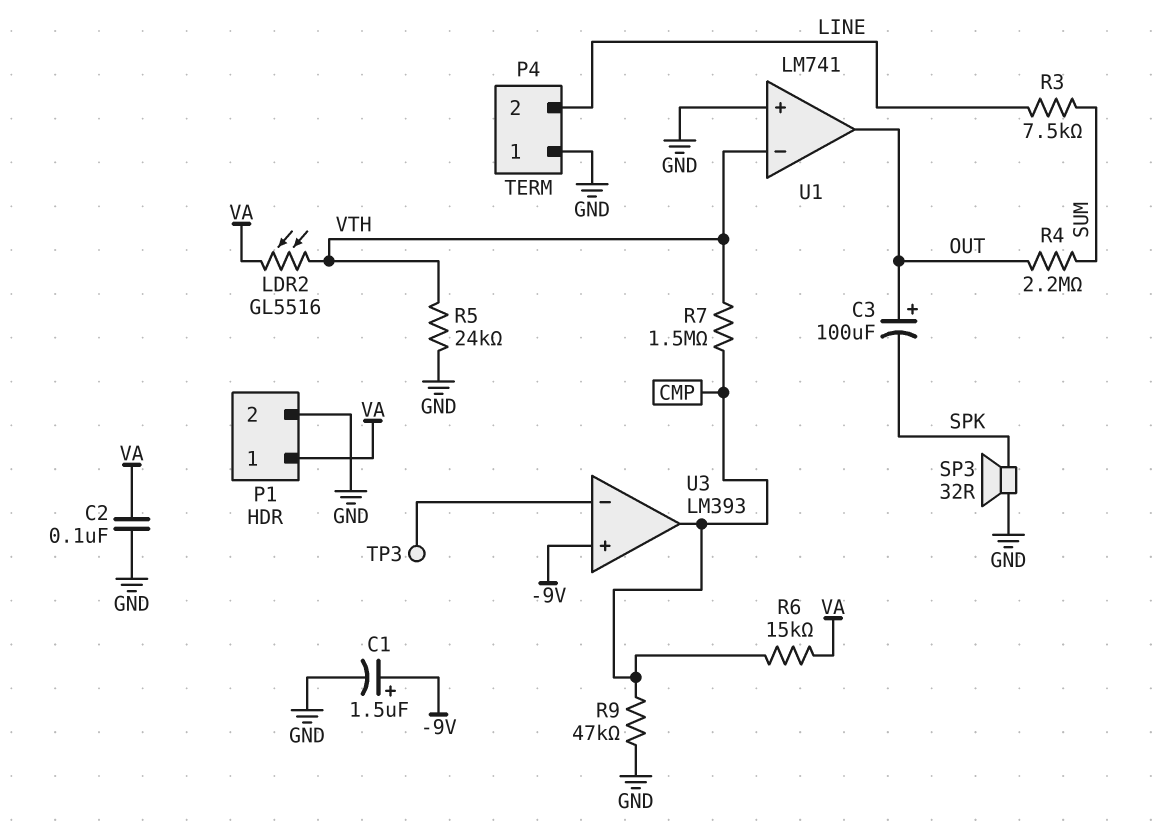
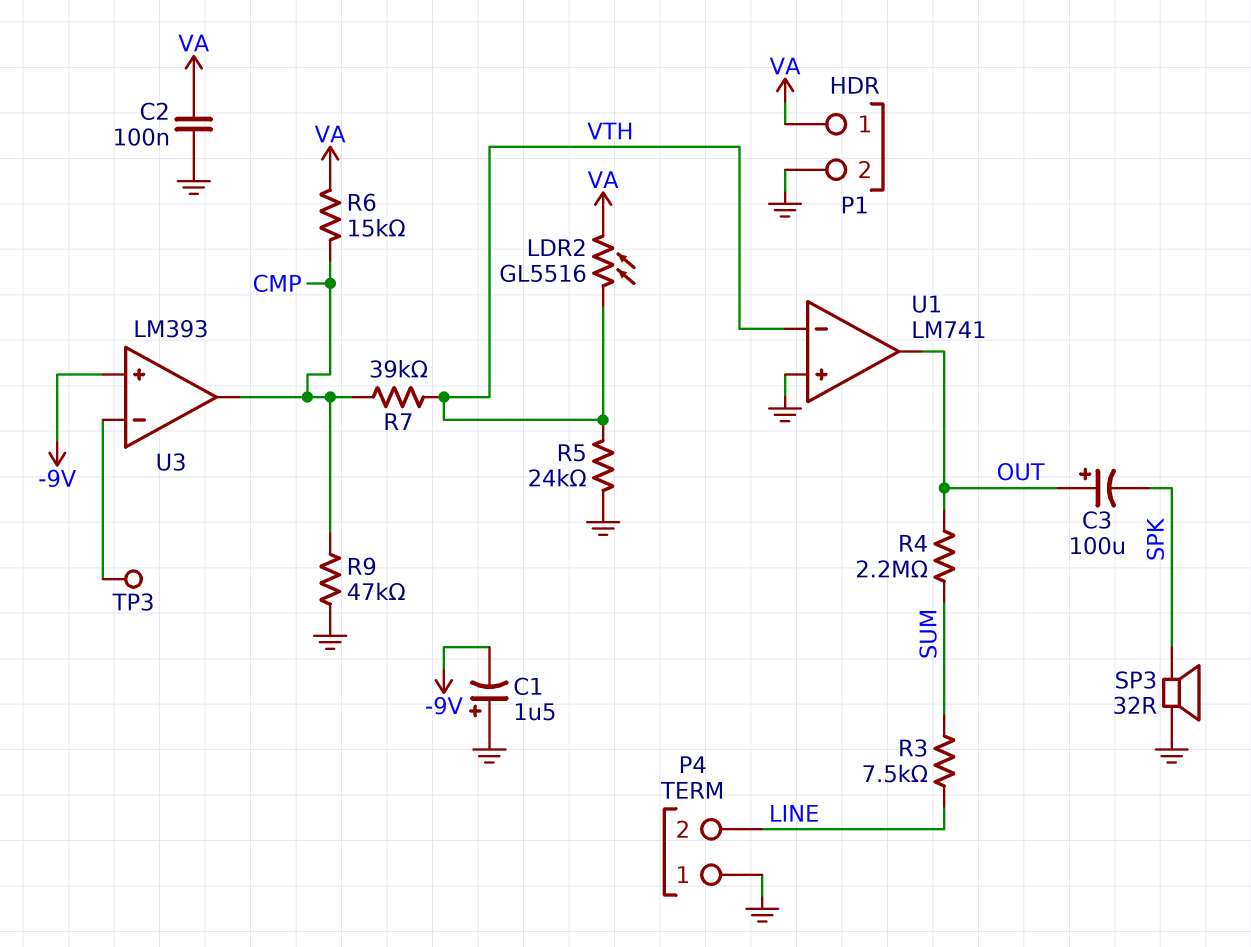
C1: 1.5uF (plus -9V, minus GND) -> 1.5uF (plus GND, minus -9V)
R7: 1.5M (CMP, VTH) -> 39k (CMP, VTH)

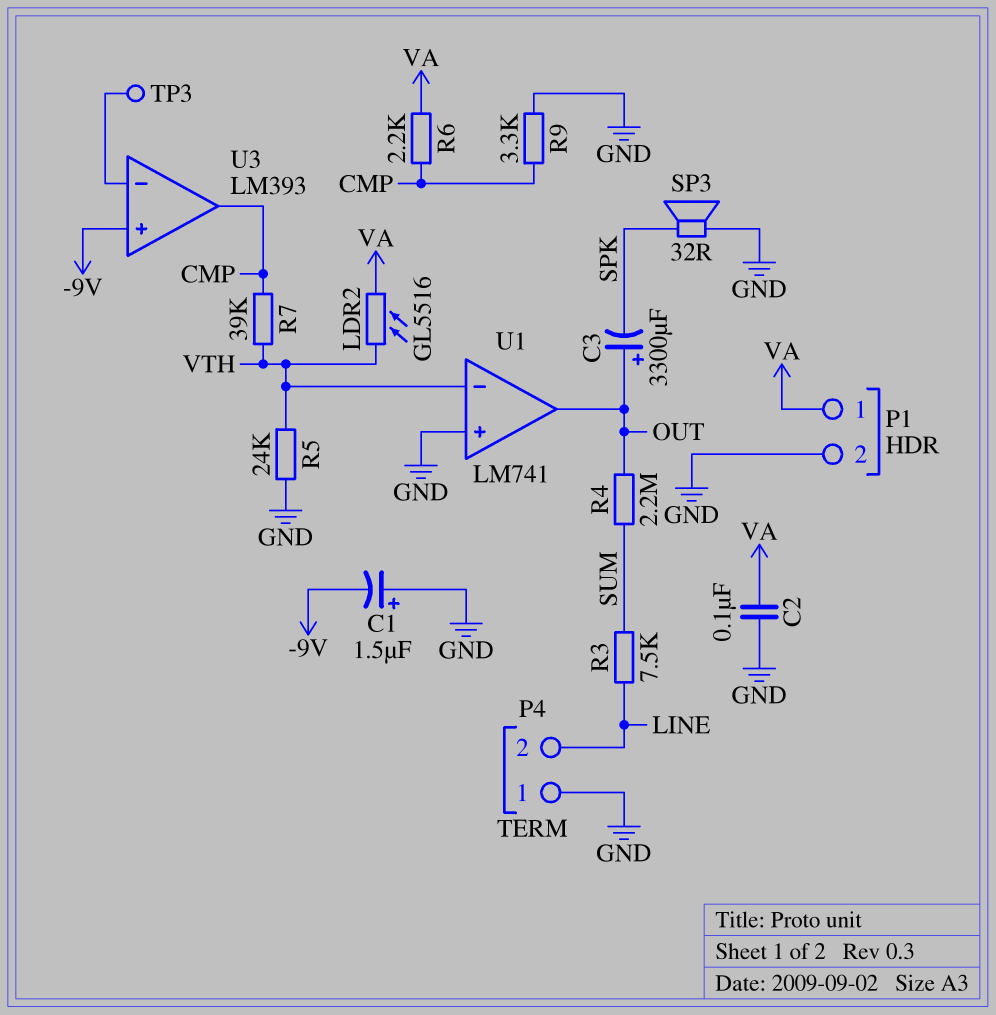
C3: 100uF (plus OUT, minus SPK) -> 3300uF (plus OUT, minus SPK)
R6: 15k (CMP, VA) -> 2.2k (CMP, VA)
R9: 47k (CMP, GND) -> 3.3k (CMP, GND)

